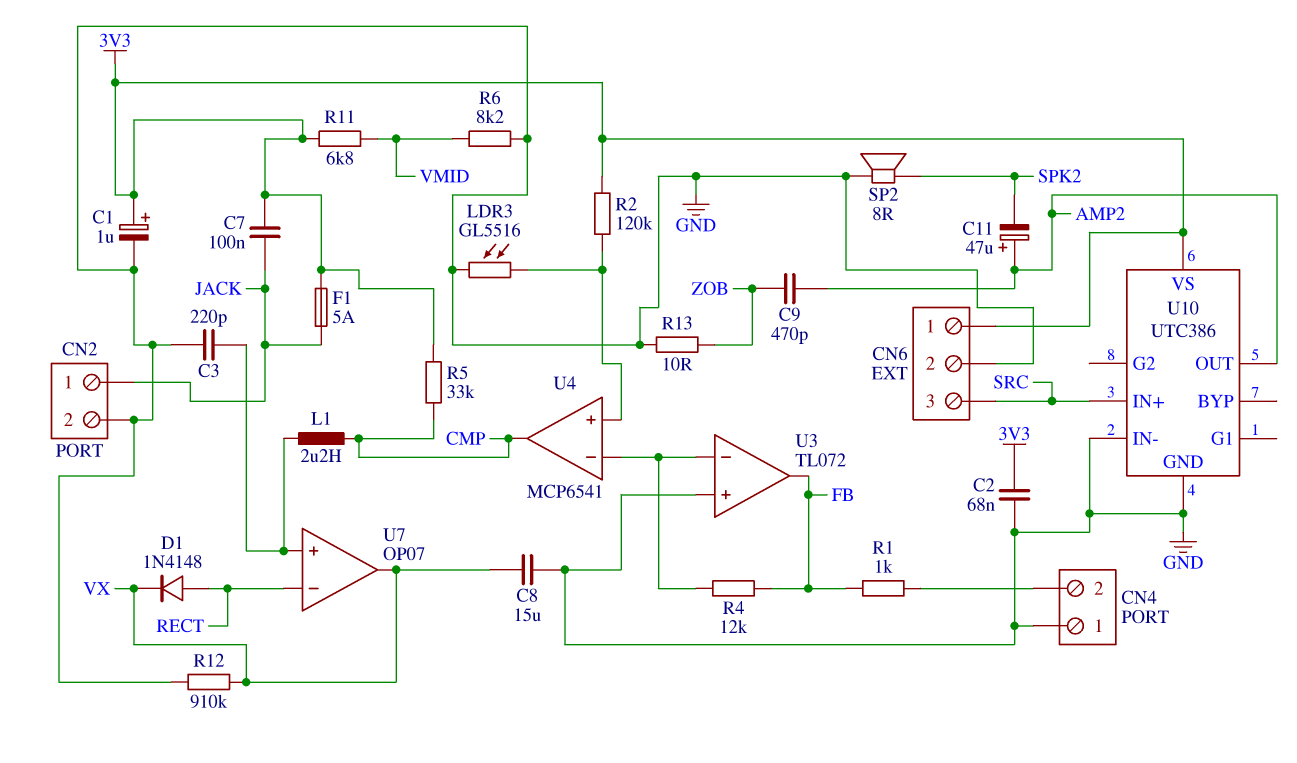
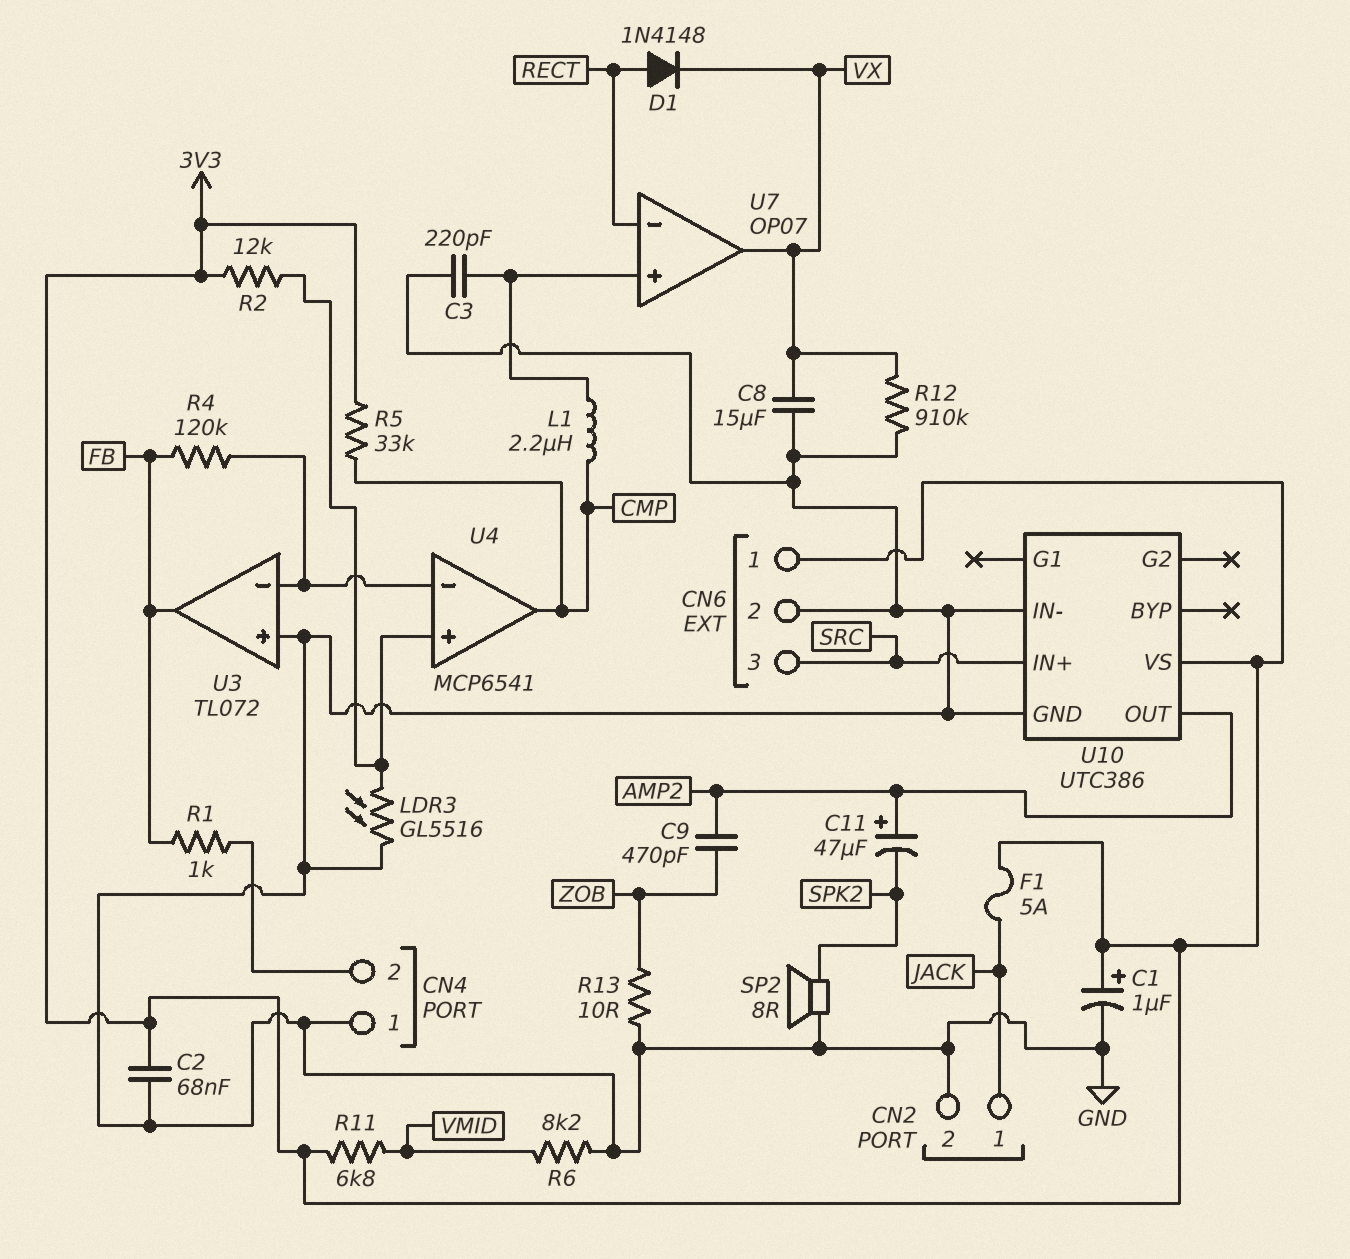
C7: 100nF (3V3, JACK) -> none
R2: 120k (3V3, U4/in+) -> 12k (3V3, U4/in+)
R4: 12k (FB, U3/in-) -> 120k (FB, U3/in-)

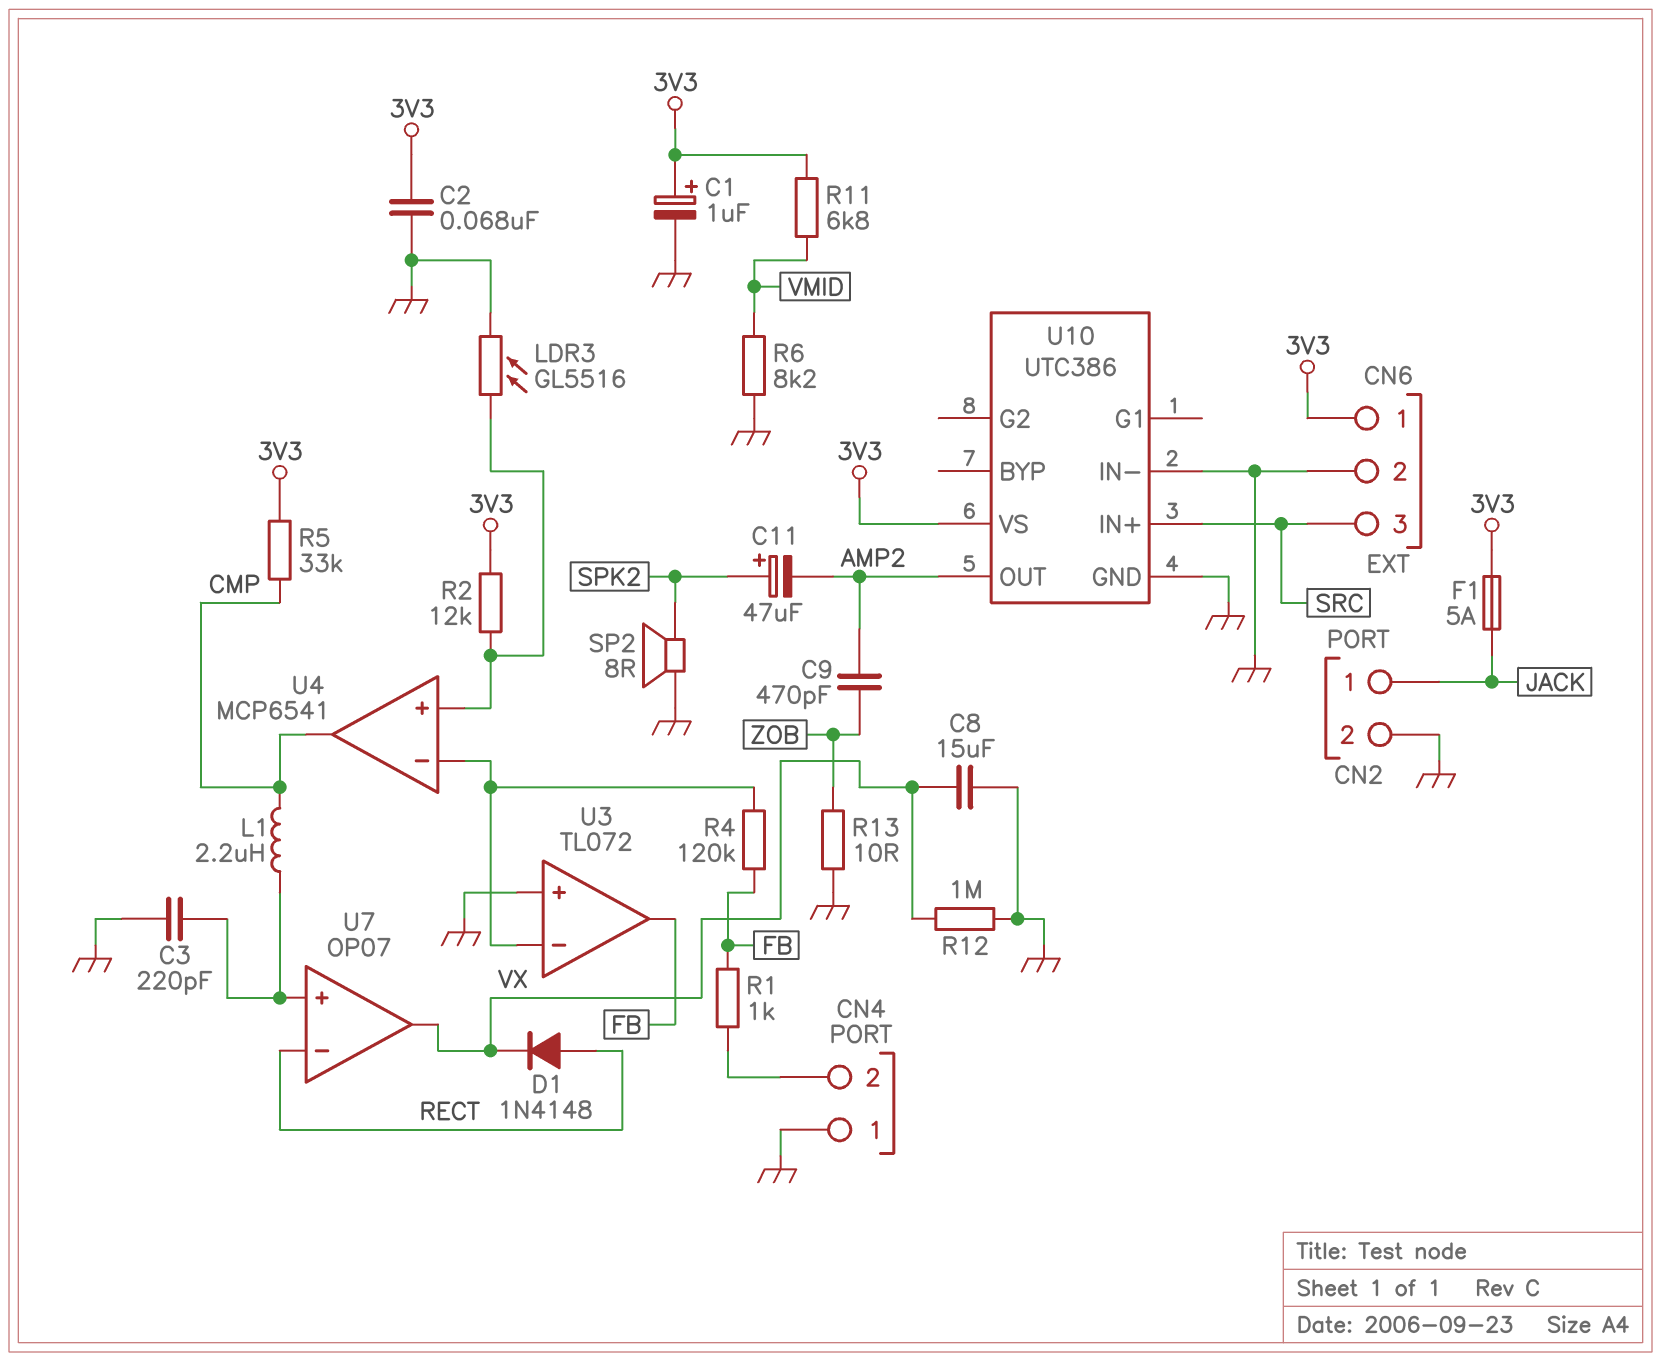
C11: 47uF (plus AMP2, minus SPK2) -> 47uF (plus SPK2, minus AMP2)
R12: 910k (GND, VX) -> 1M (GND, VX)

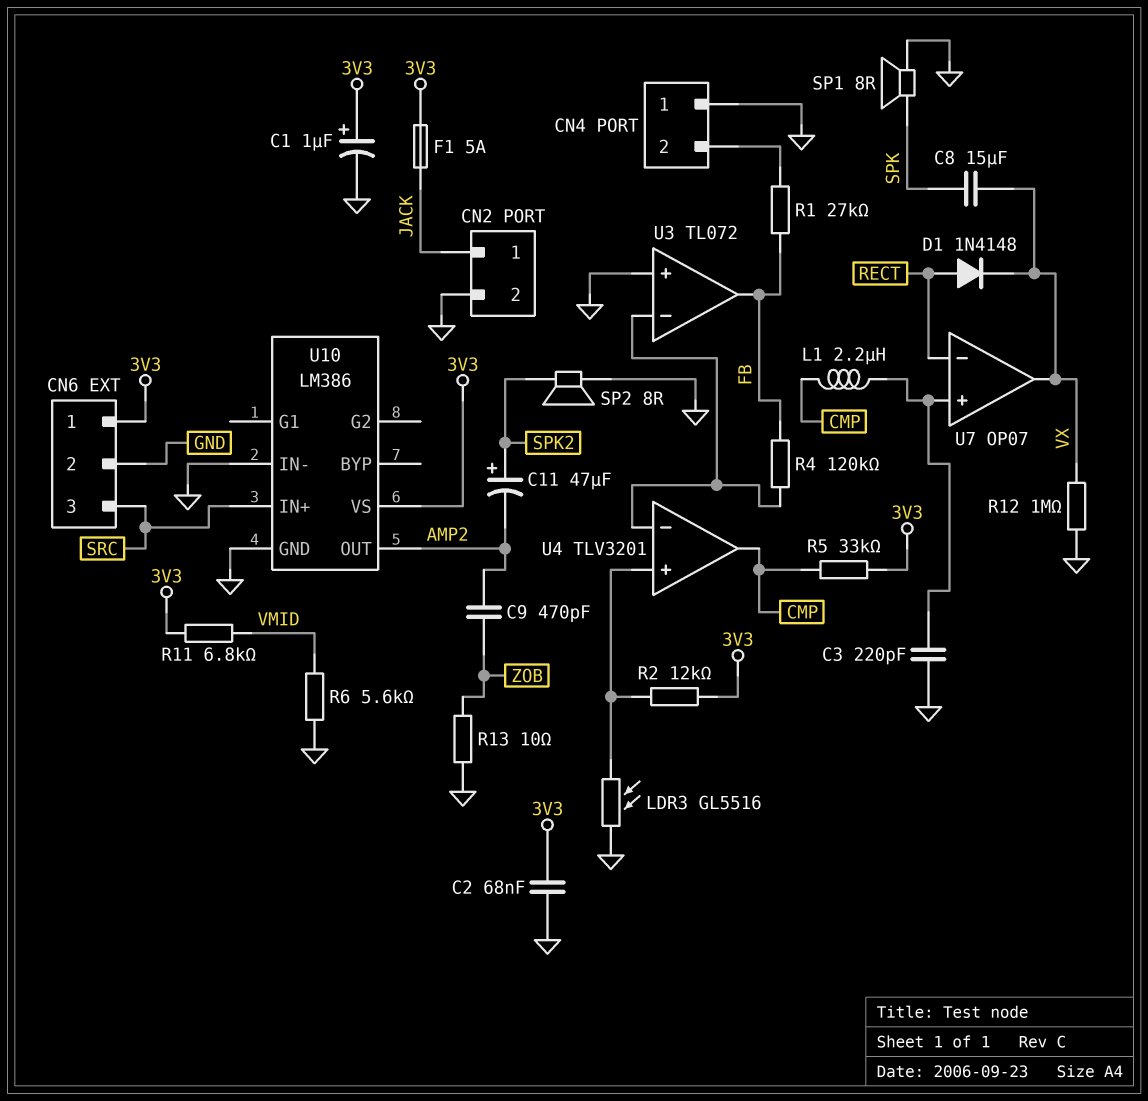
C8: 15uF (GND, VX) -> 15uF (SPK, VX)
R1: 1k (CN4/2, FB) -> 27k (CN4/2, FB)
R6: 8.2k (GND, VMID) -> 5.6k (GND, VMID)
SP1: none -> speaker 8R (GND, SPK)
U4: MCP6541 -> TLV3201
U10: UTC386 -> LM386

